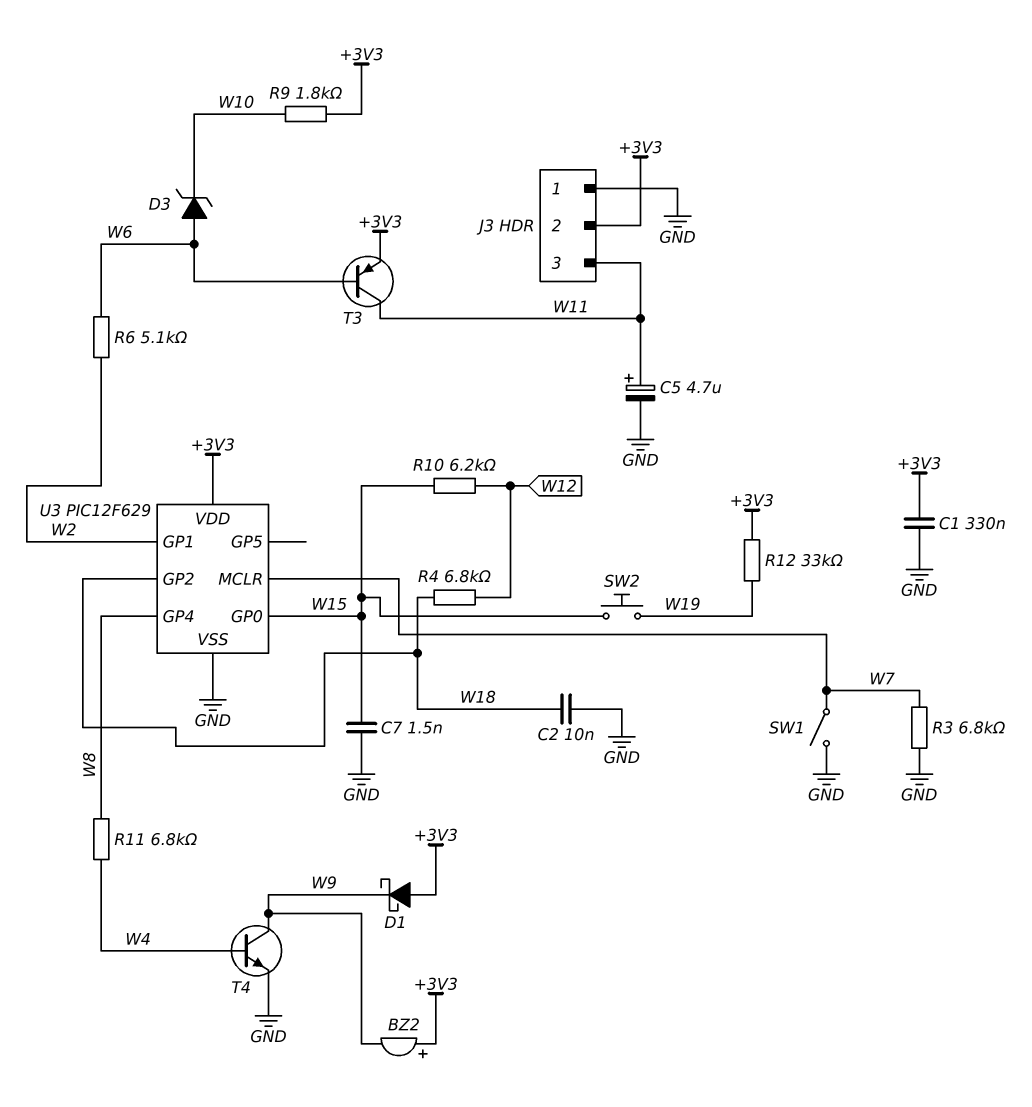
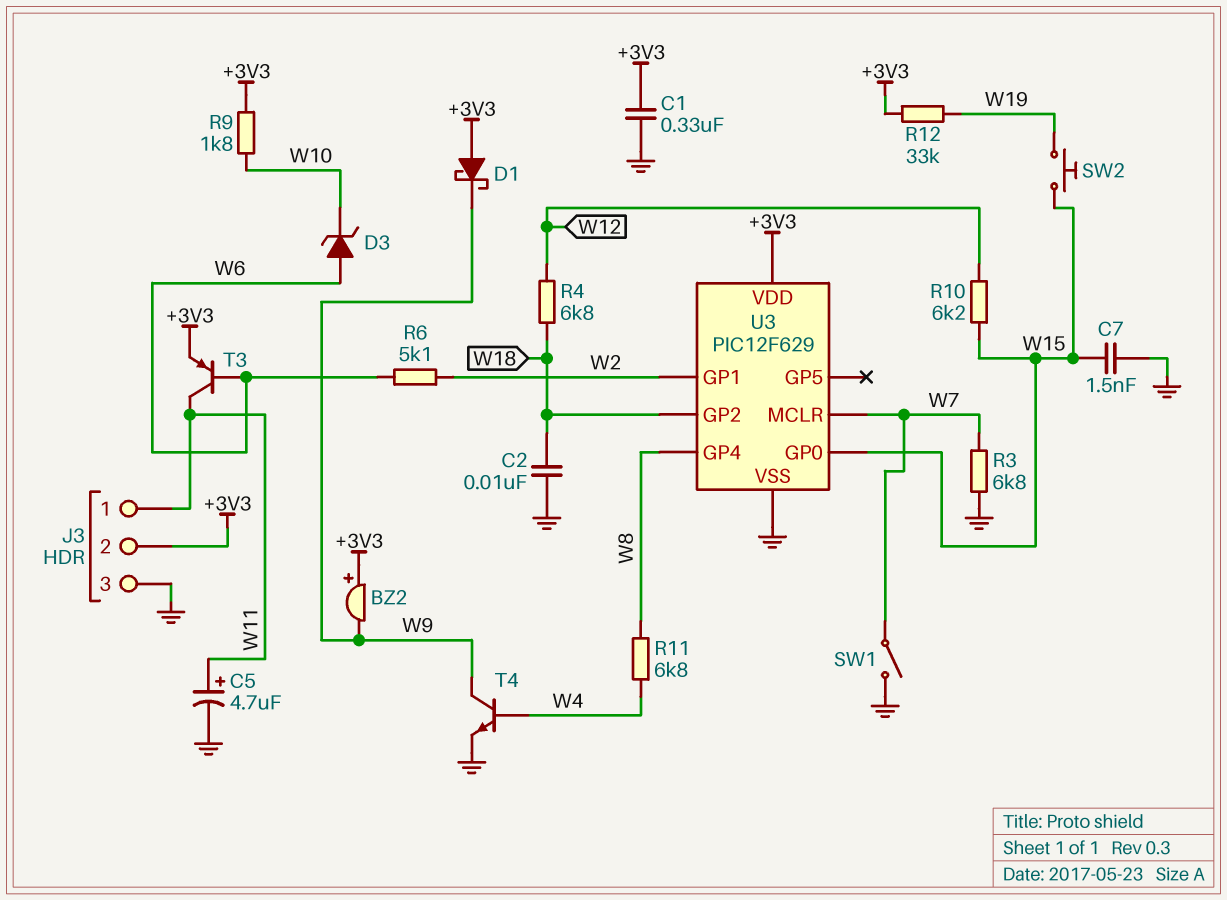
J3 pin 1: GND -> W11
J3 pin 3: W11 -> GND

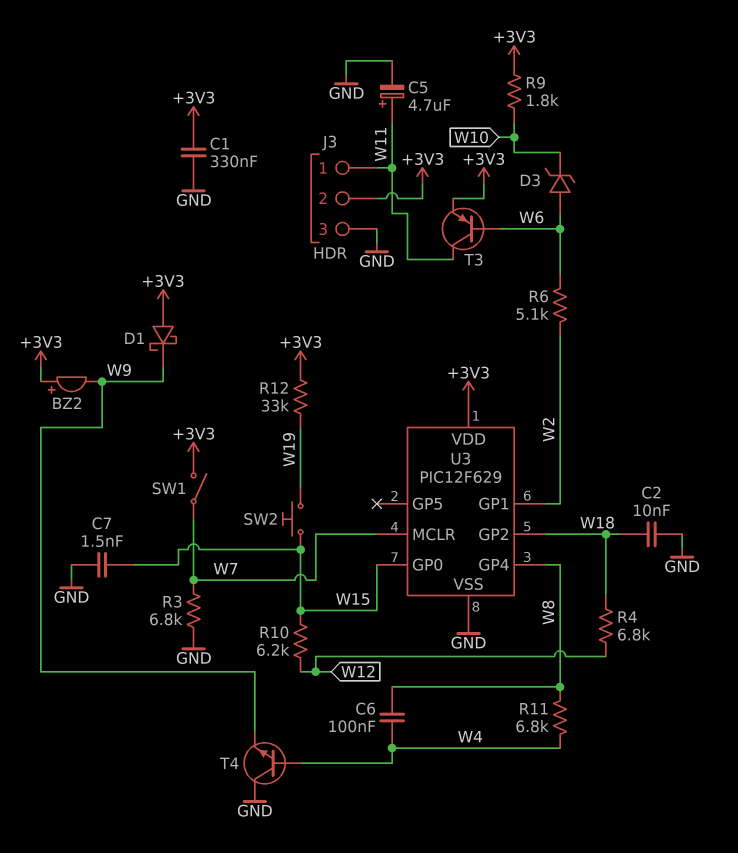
C6: none -> 100nF (W4, W8)
SW1: switch (GND, W7) -> switch (+3V3, W7)
T4: NPN (B W4, C W9, E GND) -> NPN (B W4, C GND, E W9)

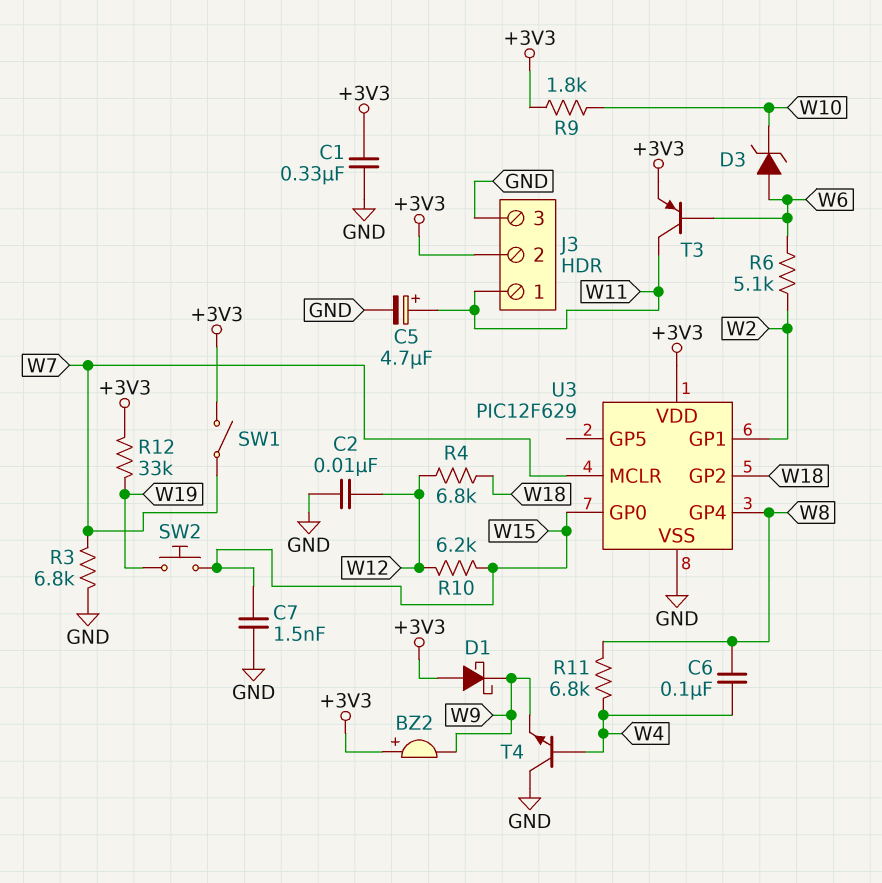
C2: 10nF (GND, W18) -> 10nF (GND, W12)

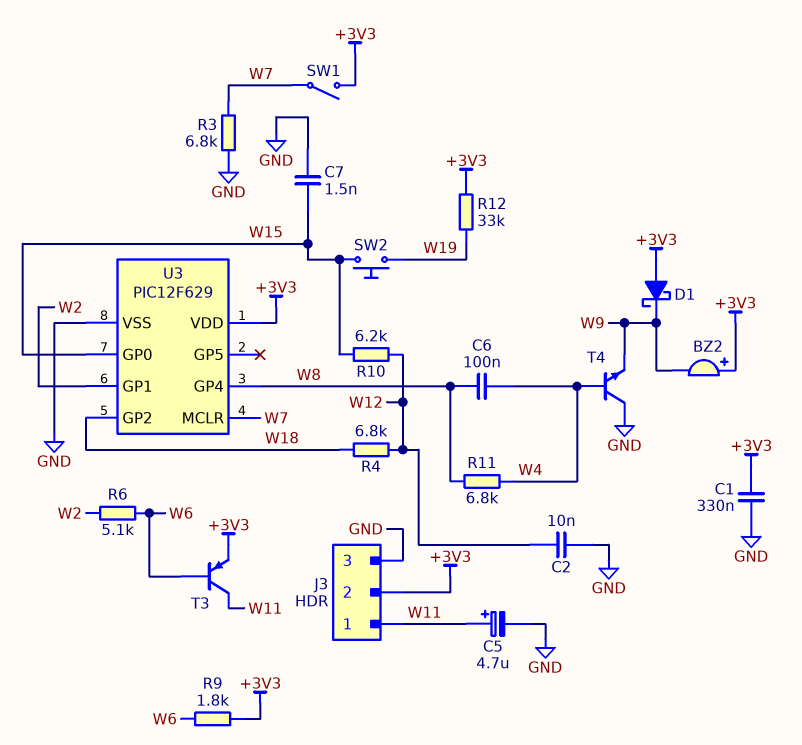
D3: zener (A W6, K W10) -> none
R9: 1.8k (+3V3, W10) -> 1.8k (+3V3, W6)

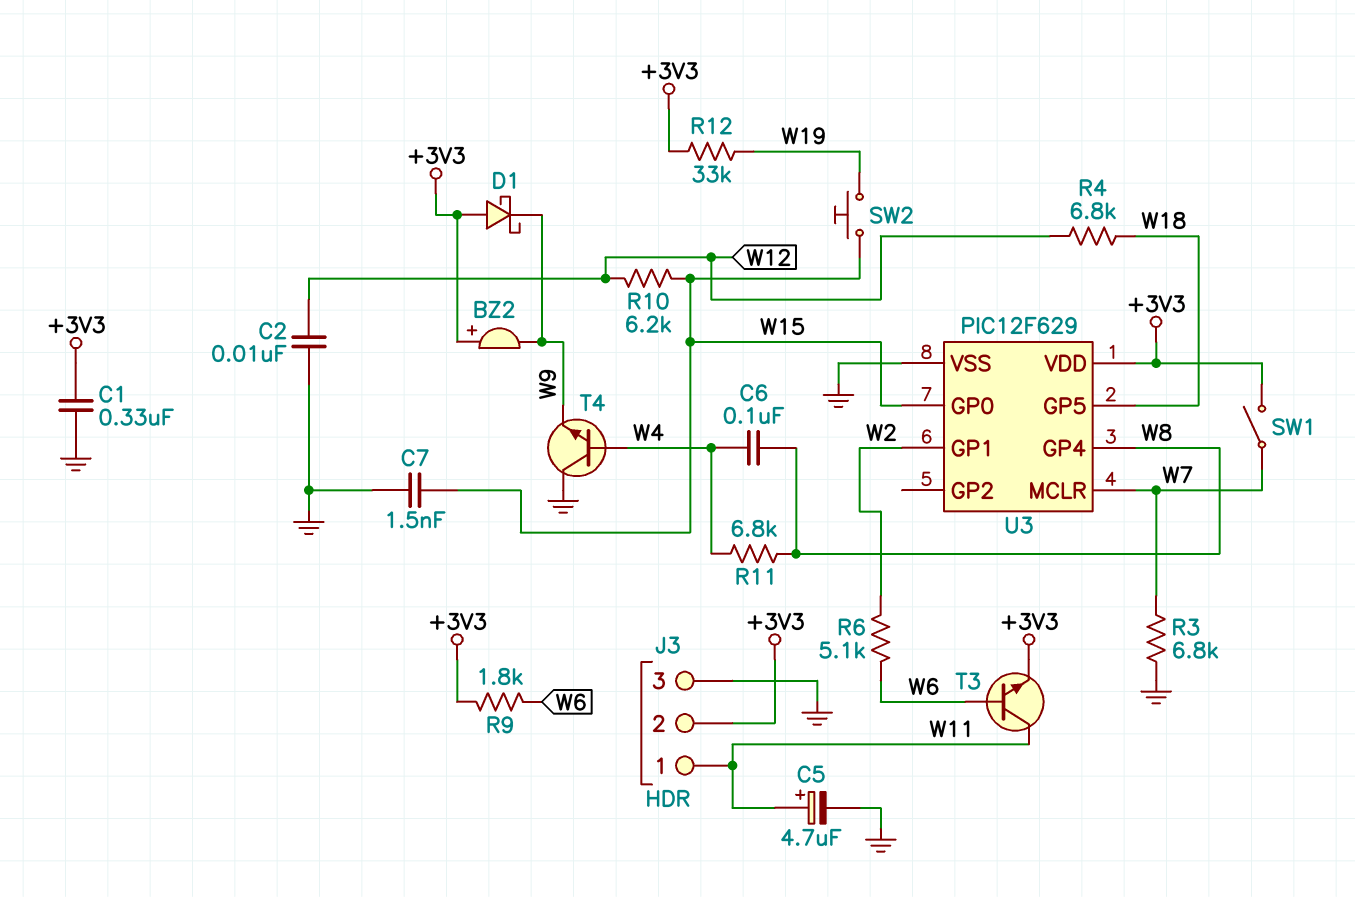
T3: PNP (B W6, C W11, E +3V3) -> NPN (B W6, C W11, E +3V3)
U3 pin GP2: W18 -> none
U3 pin GP5: none -> W18

